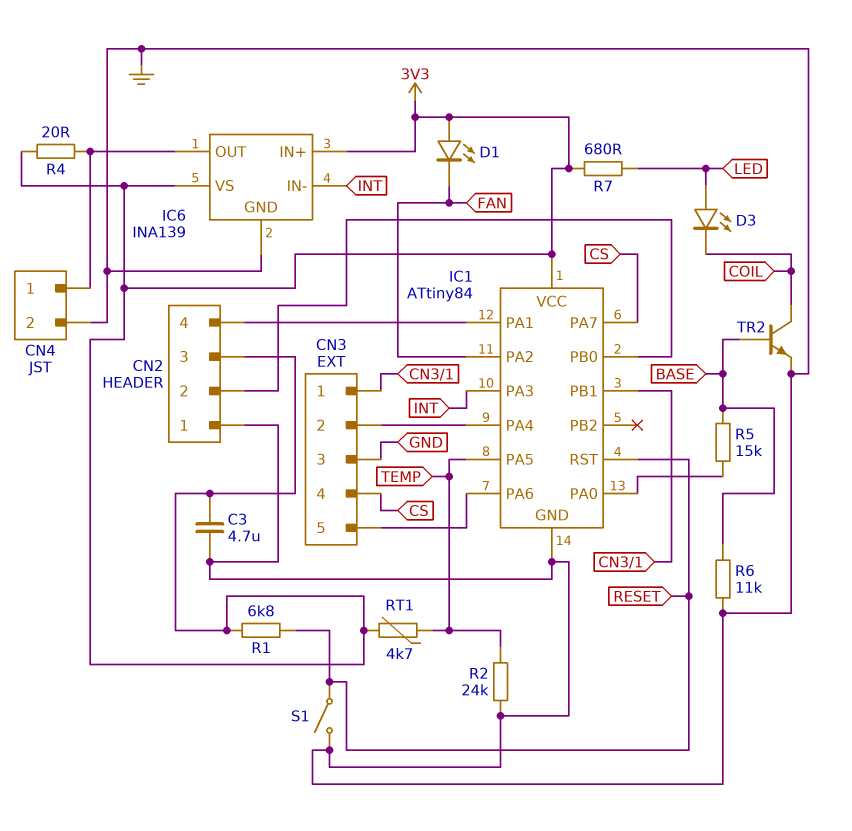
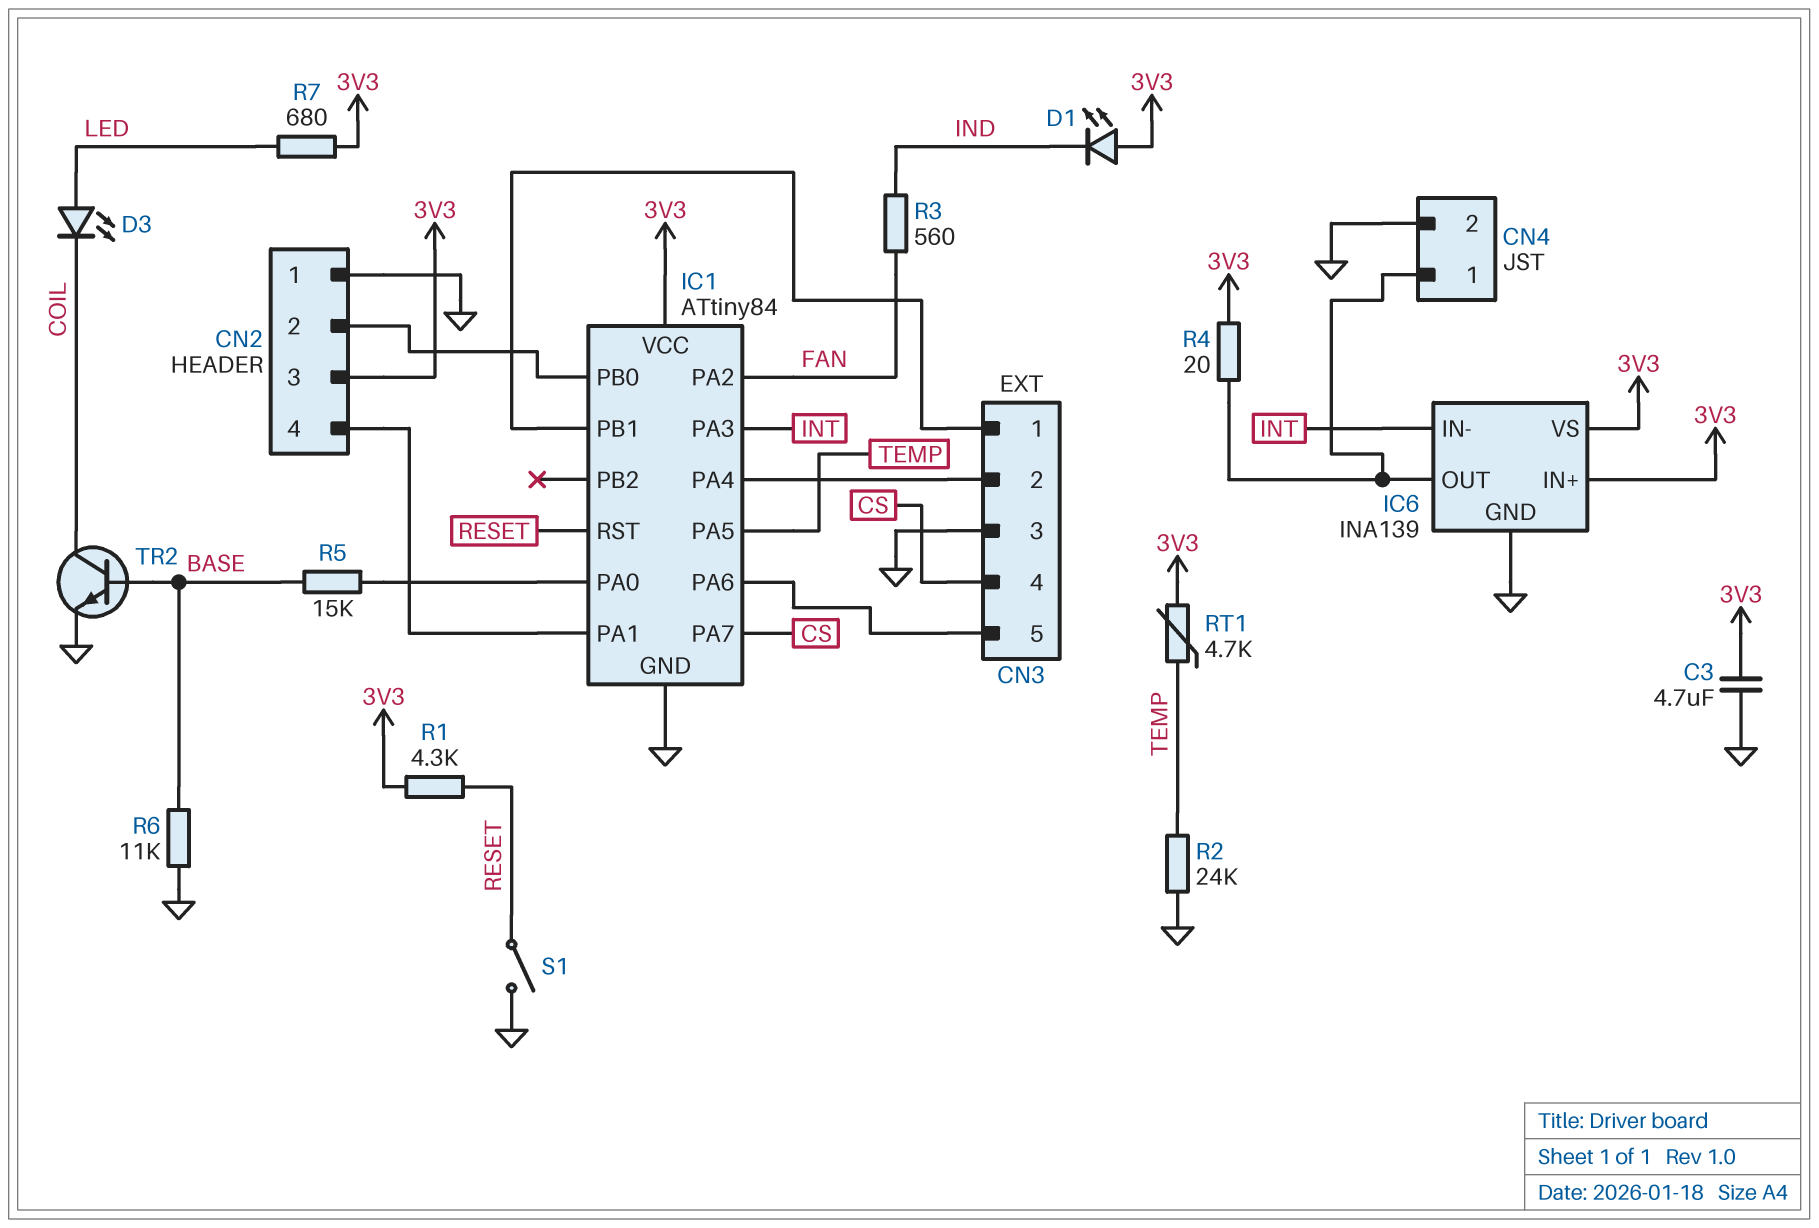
D1: LED (A 3V3, K FAN) -> LED (A 3V3, K IND)
R1: 6.8k (3V3, RESET) -> 4.3k (3V3, RESET)
R3: none -> 560 (FAN, IND)

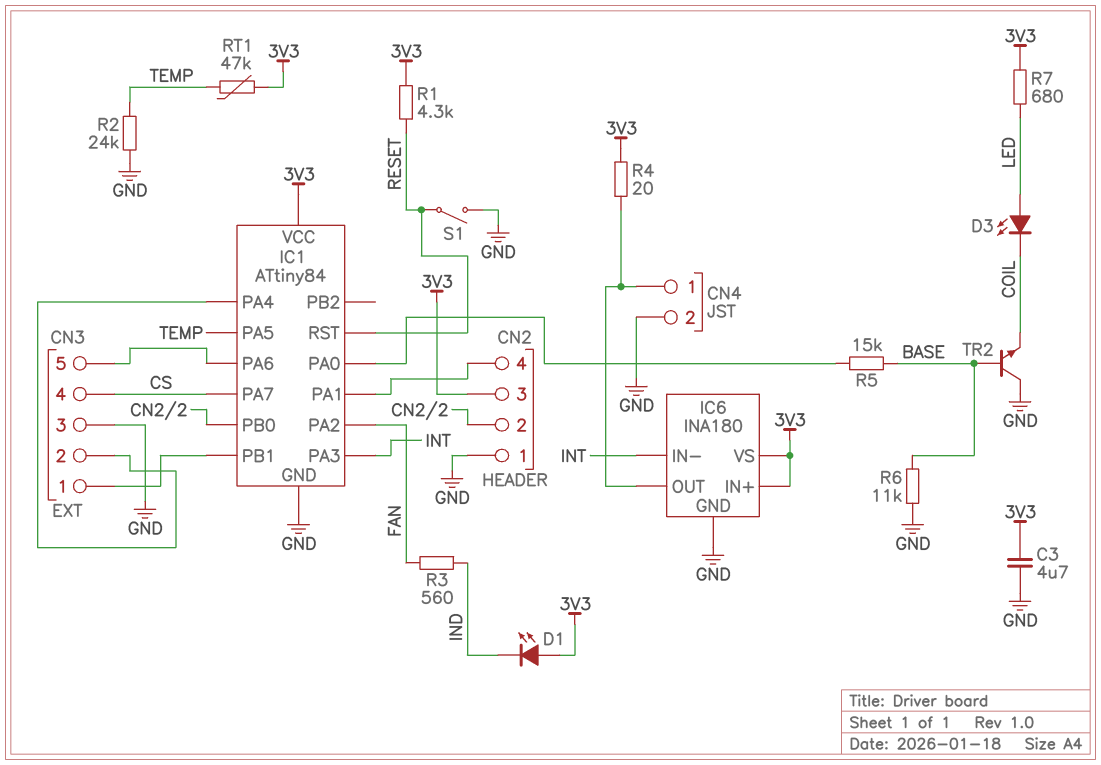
IC6: INA139 -> INA180
RT1: 4.7k (3V3, TEMP) -> 47k (3V3, TEMP)
TR2: NPN (B BASE, C COIL, E GND) -> NPN (B BASE, C GND, E COIL)

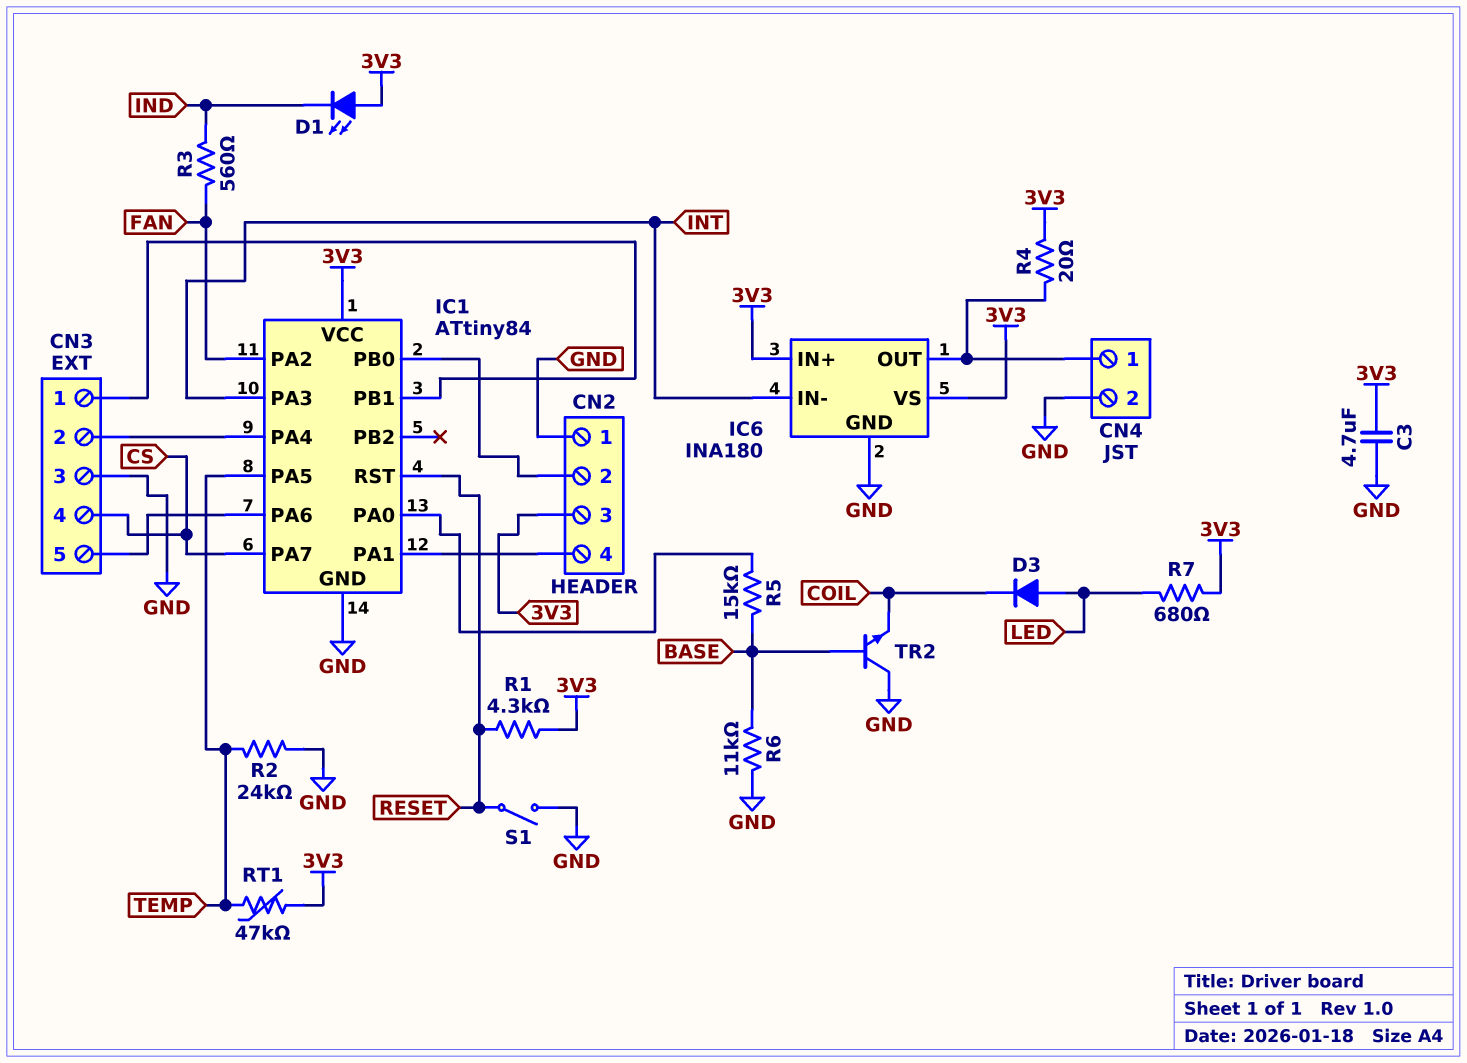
D3: LED (A LED, K COIL) -> diode (A LED, K COIL)

